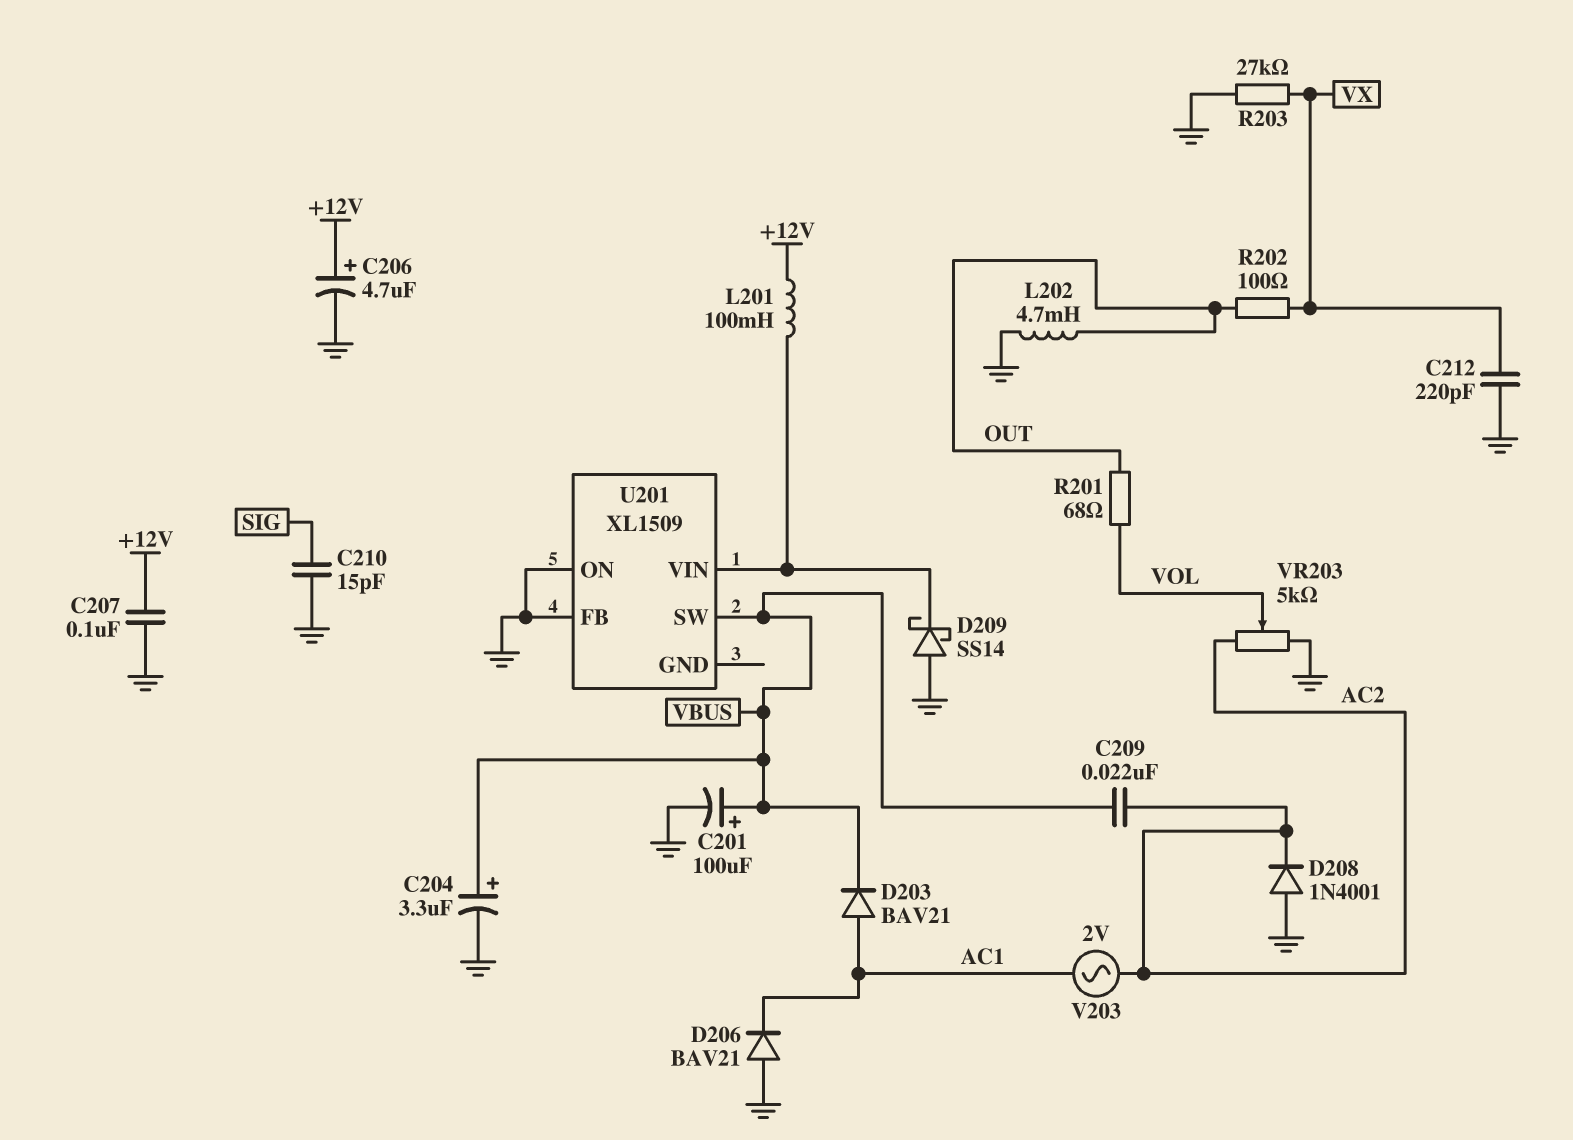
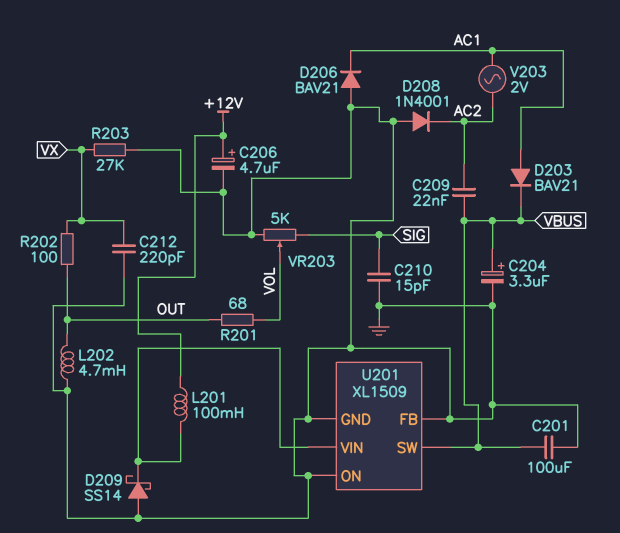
C201: 100uF (plus VBUS, minus GND) -> 100uF (GND, VBUS)
C207: 100nF (+12V, GND) -> none
U201 pin GND: none -> GND
VR203: 5k (AC2, GND, wiper VOL) -> 5k (GND, SIG, wiper VOL)

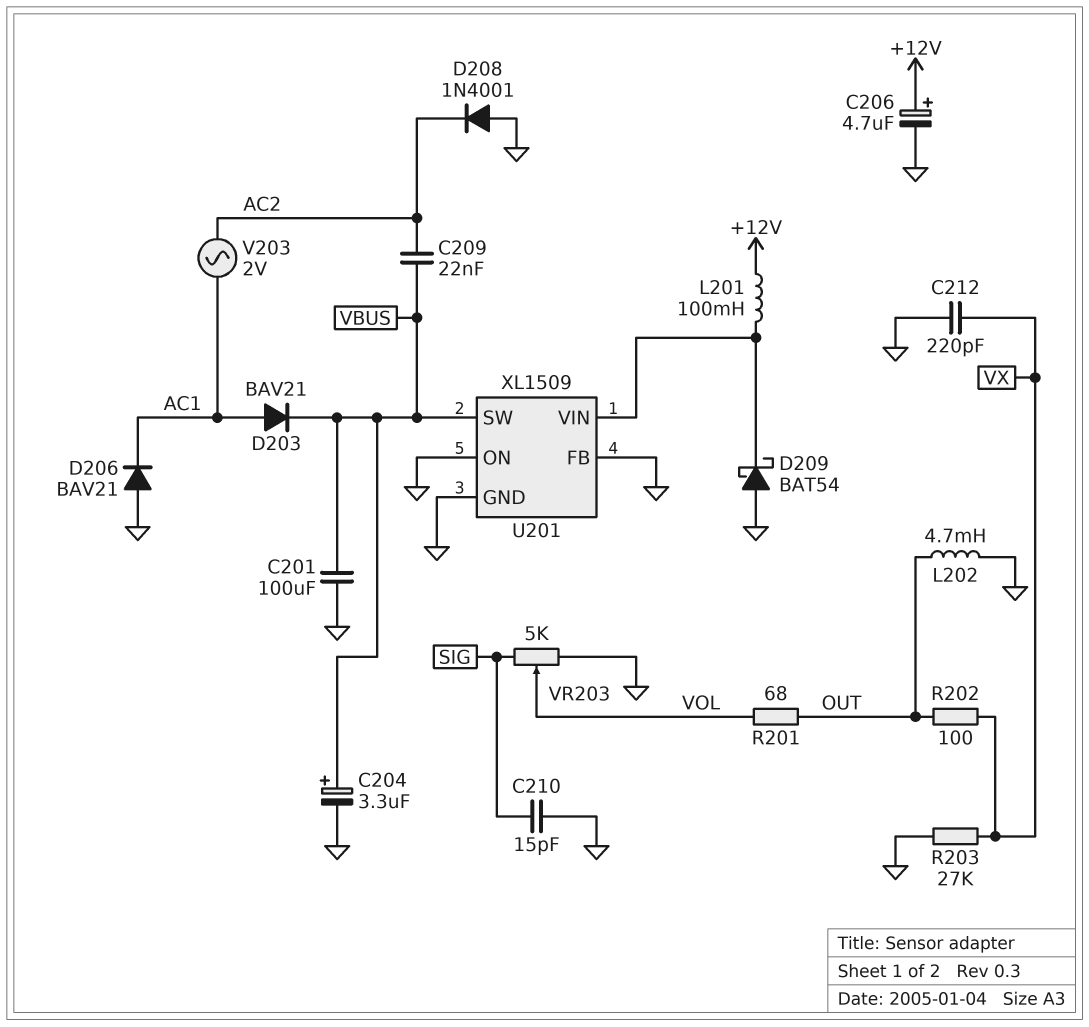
D209: schottky SS14 (A GND, K U201/VIN) -> schottky BAT54 (A GND, K U201/VIN)

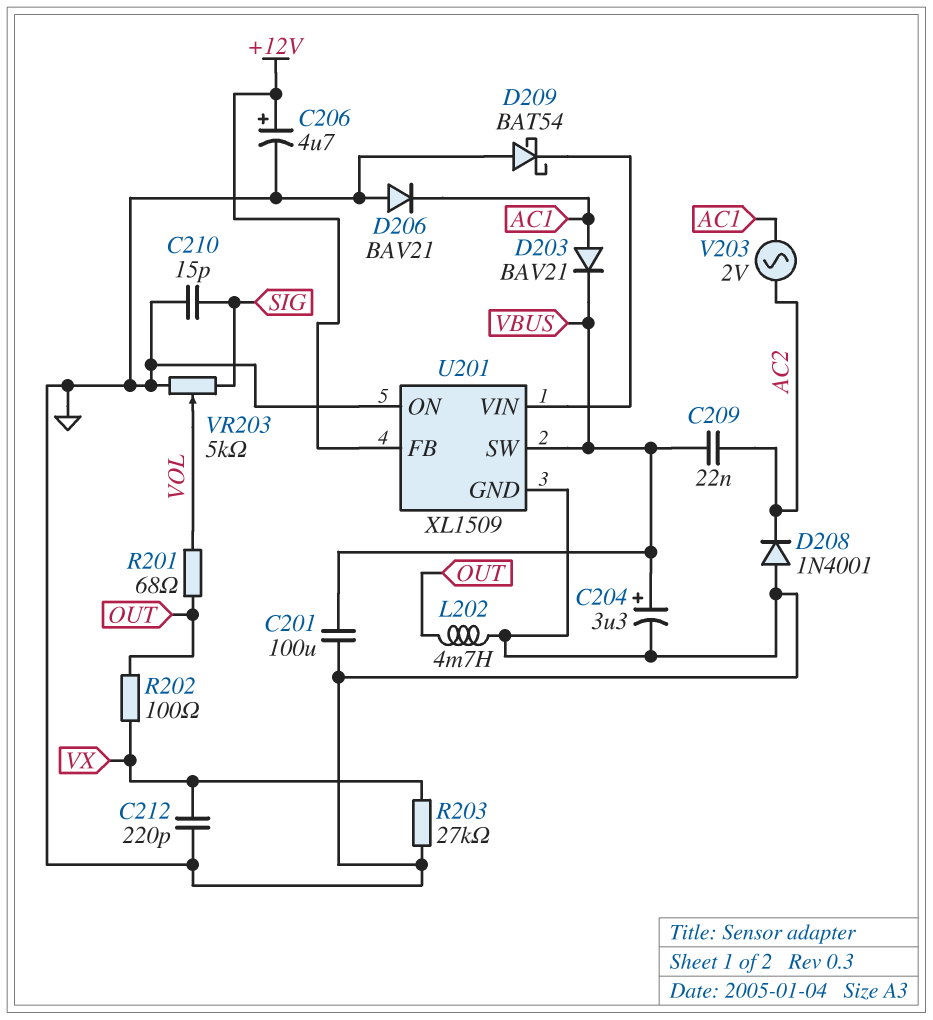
L201: 100mH (+12V, U201/VIN) -> none
U201 pin FB: GND -> +12V

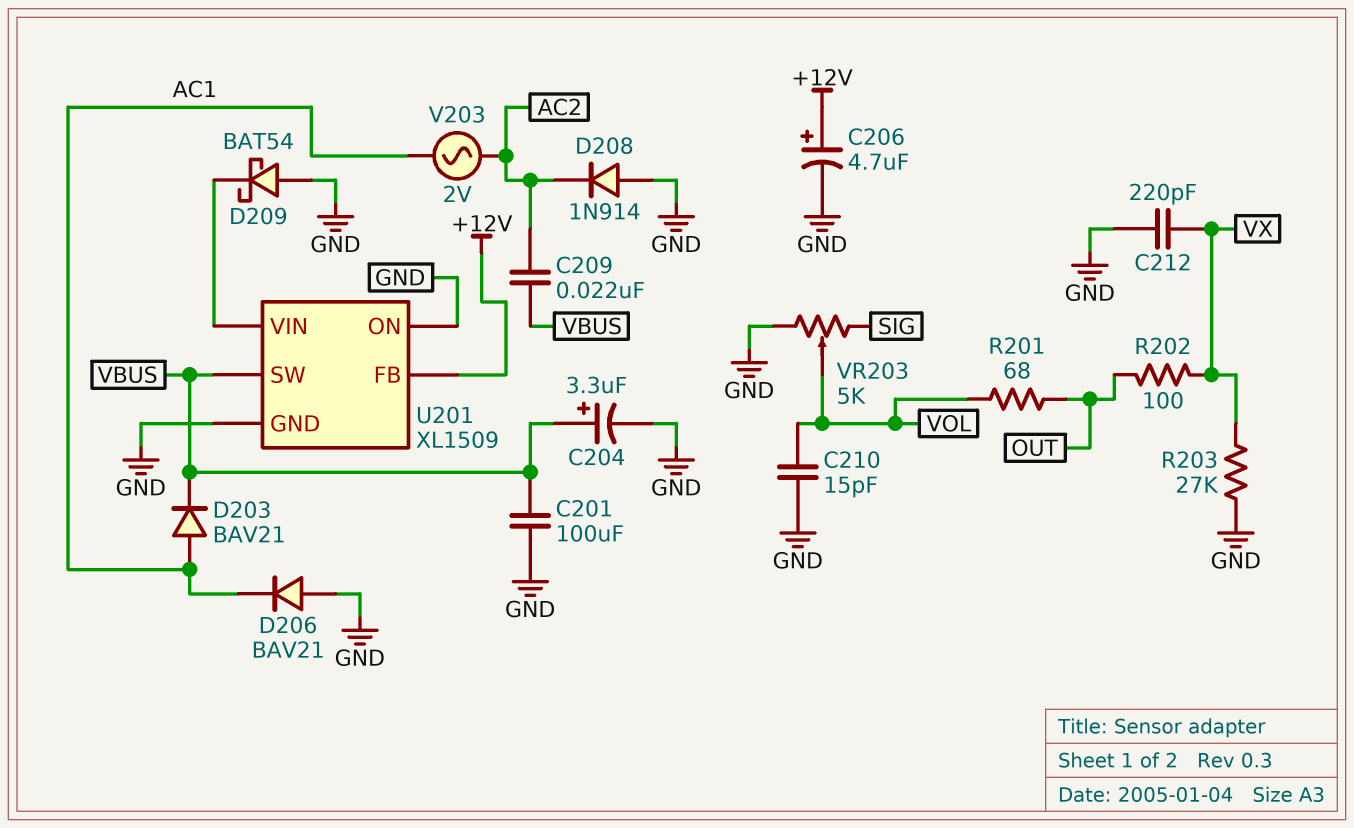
C210: 15pF (GND, SIG) -> 15pF (GND, VOL)
D208: diode 1N4001 (A GND, K AC2) -> diode 1N914 (A GND, K AC2)
L202: 4.7mH (GND, OUT) -> none

